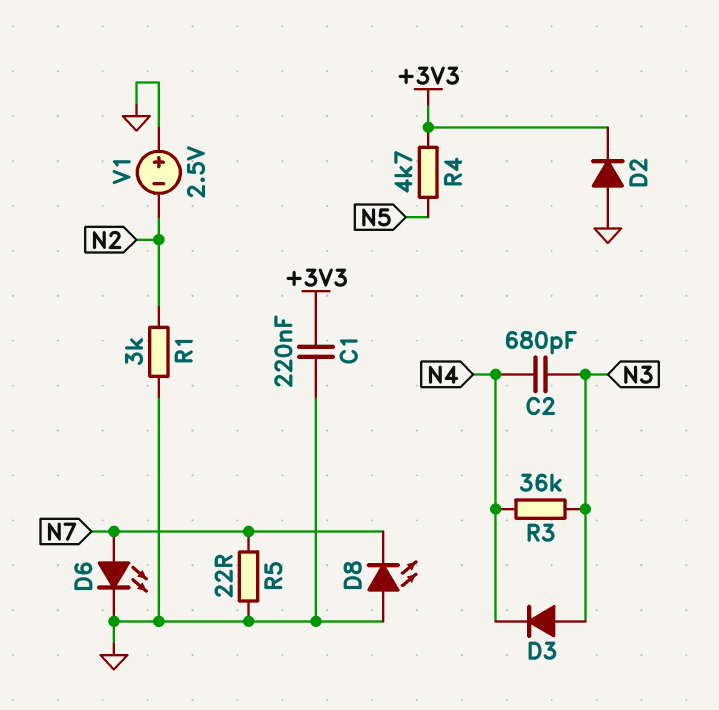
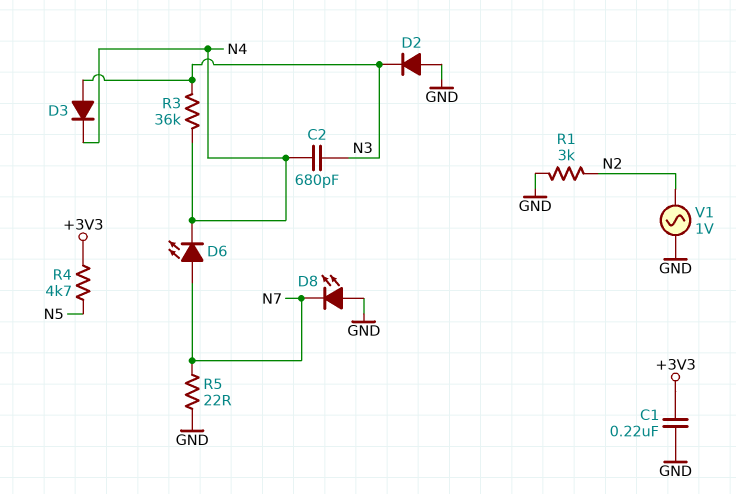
D2: diode (A GND, K +3V3) -> diode (A GND, K N3)
D6: LED (A N7, K GND) -> LED (A N7, K N4)
V1: 2.5V (plus GND, minus N2) -> AC 1V (GND, N2)

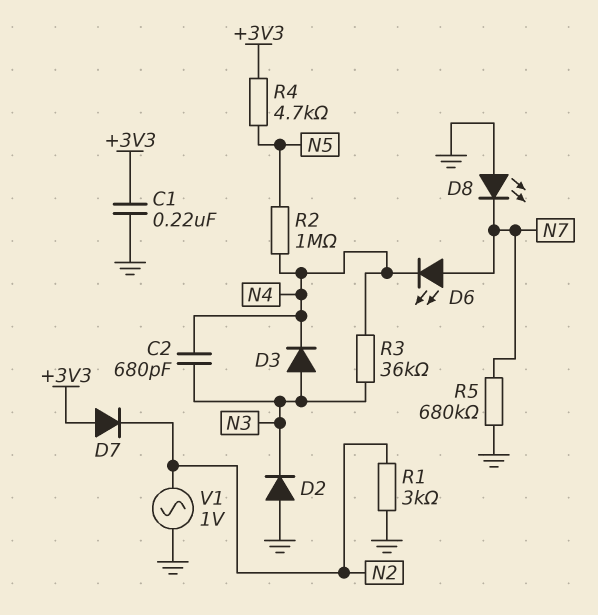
D7: none -> diode (A +3V3, K N2)
R2: none -> 1M (N4, N5)
R5: 22 (GND, N7) -> 680k (GND, N7)

